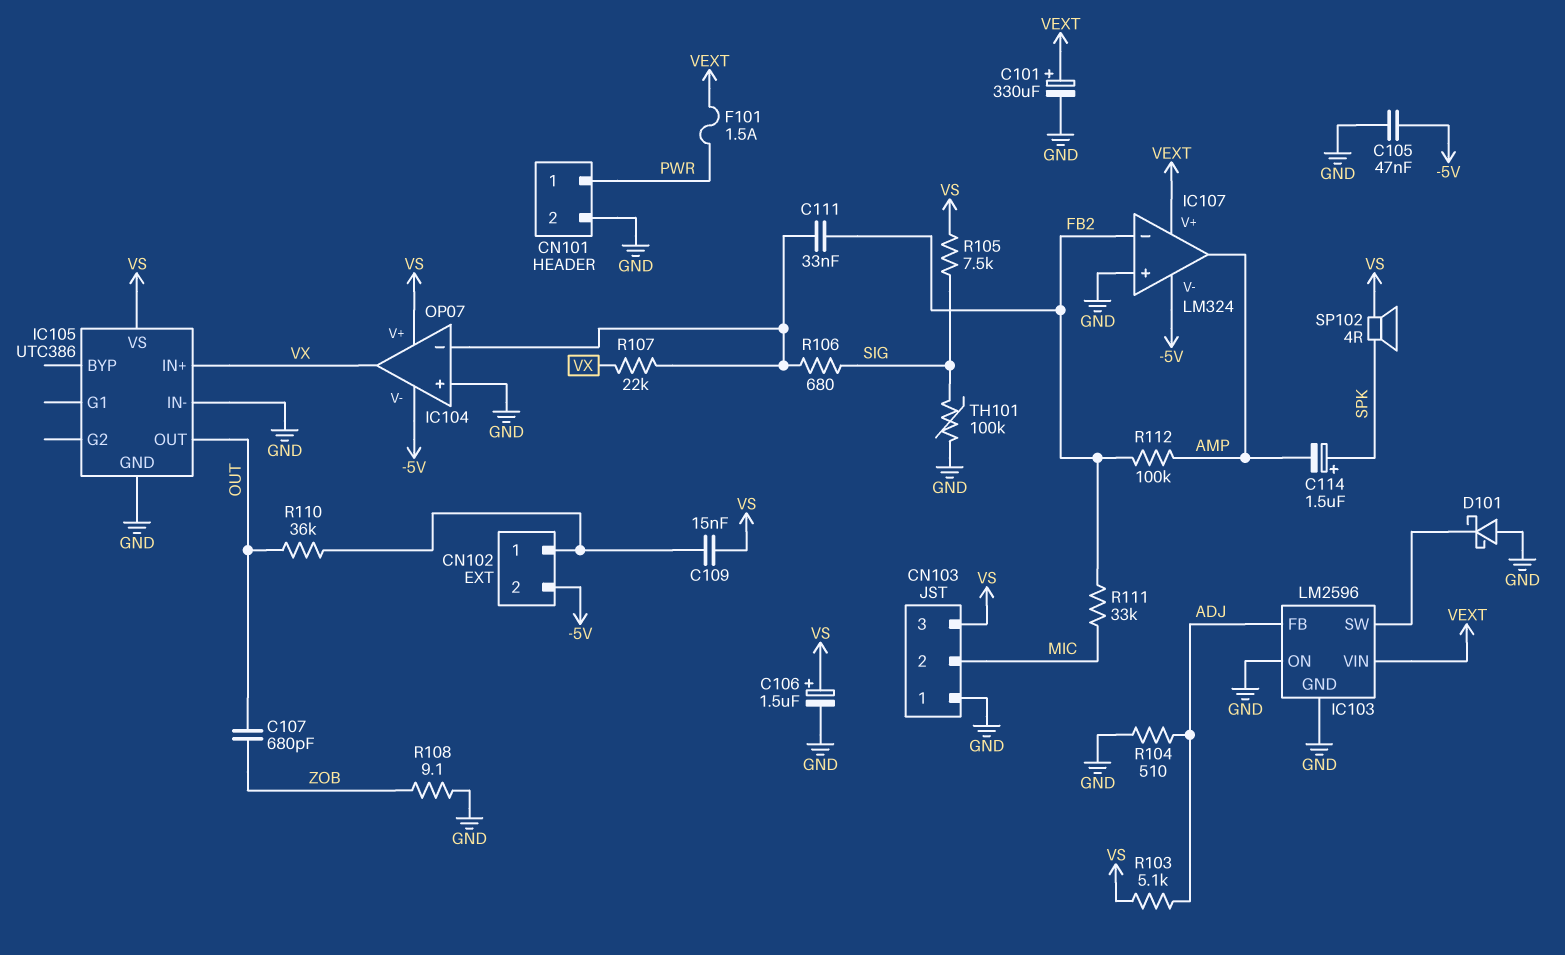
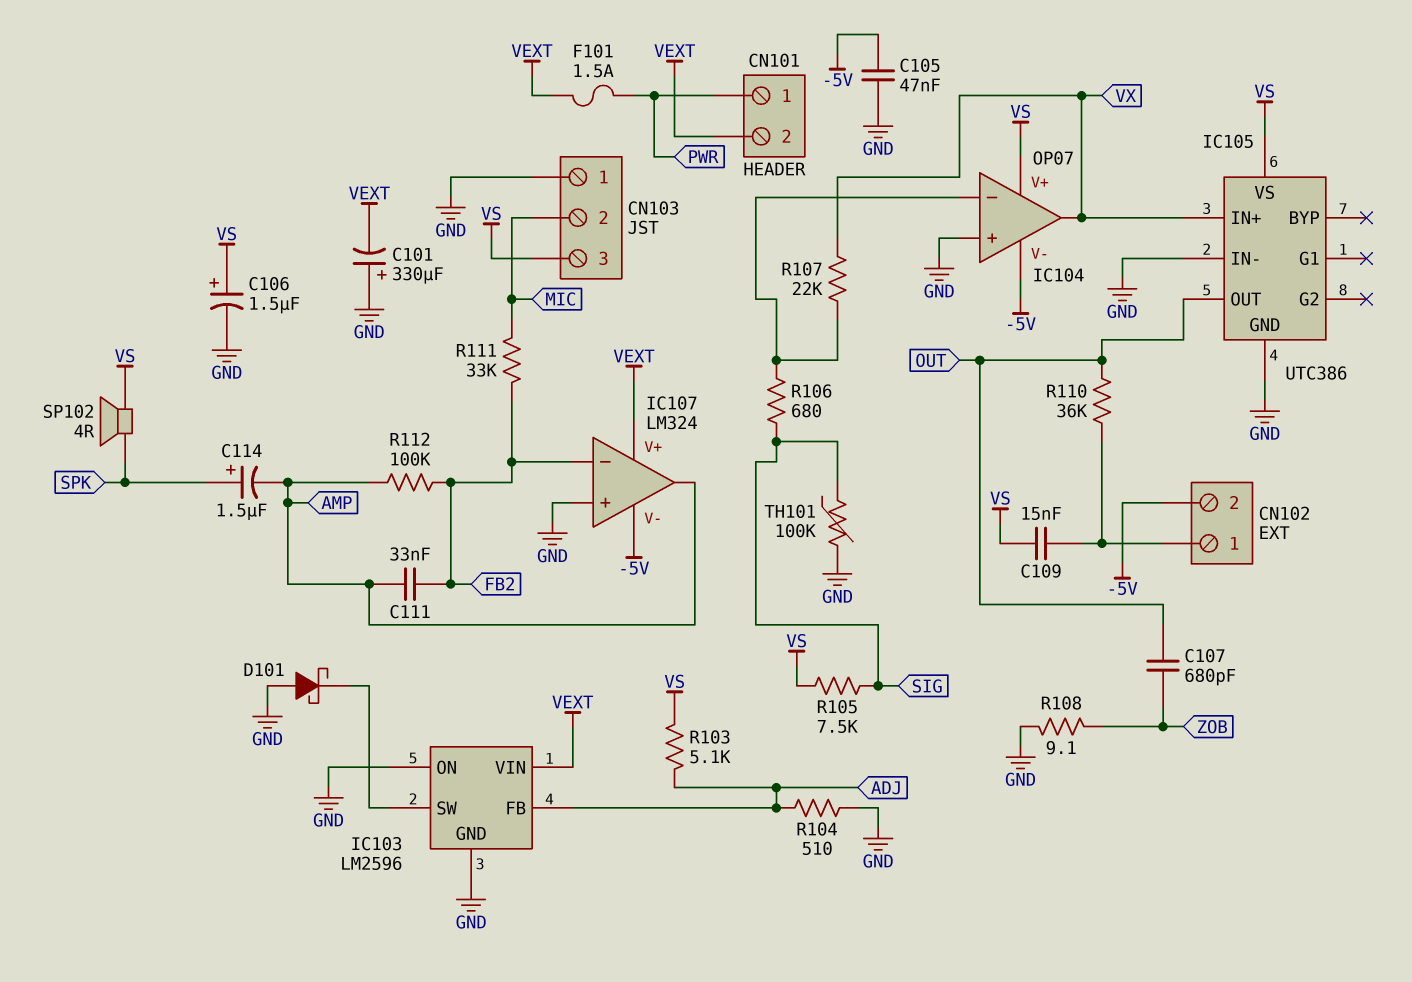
C101: 330uF (plus VEXT, minus GND) -> 330uF (plus GND, minus VEXT)
C111: 33nF (FB2, IC104/in-) -> 33nF (AMP, FB2)
CN101 pin 2: GND -> VEXT

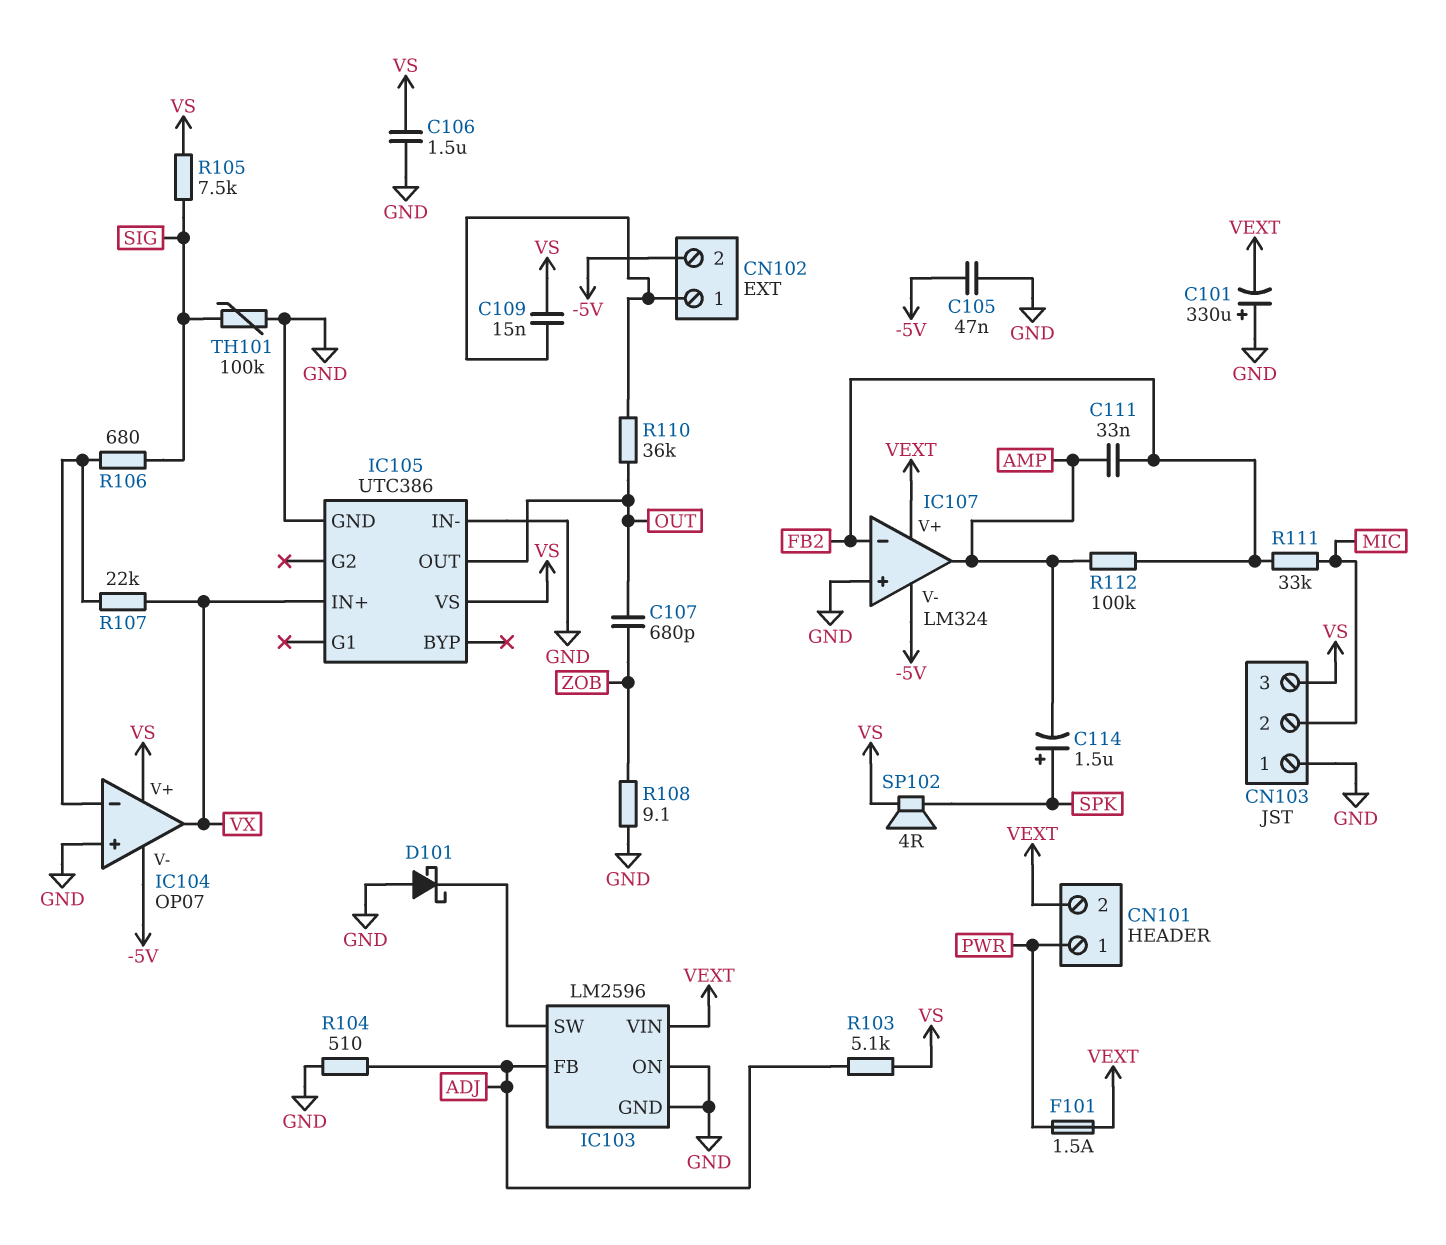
C106: 1.5uF (plus VS, minus GND) -> 1.5uF (GND, VS)

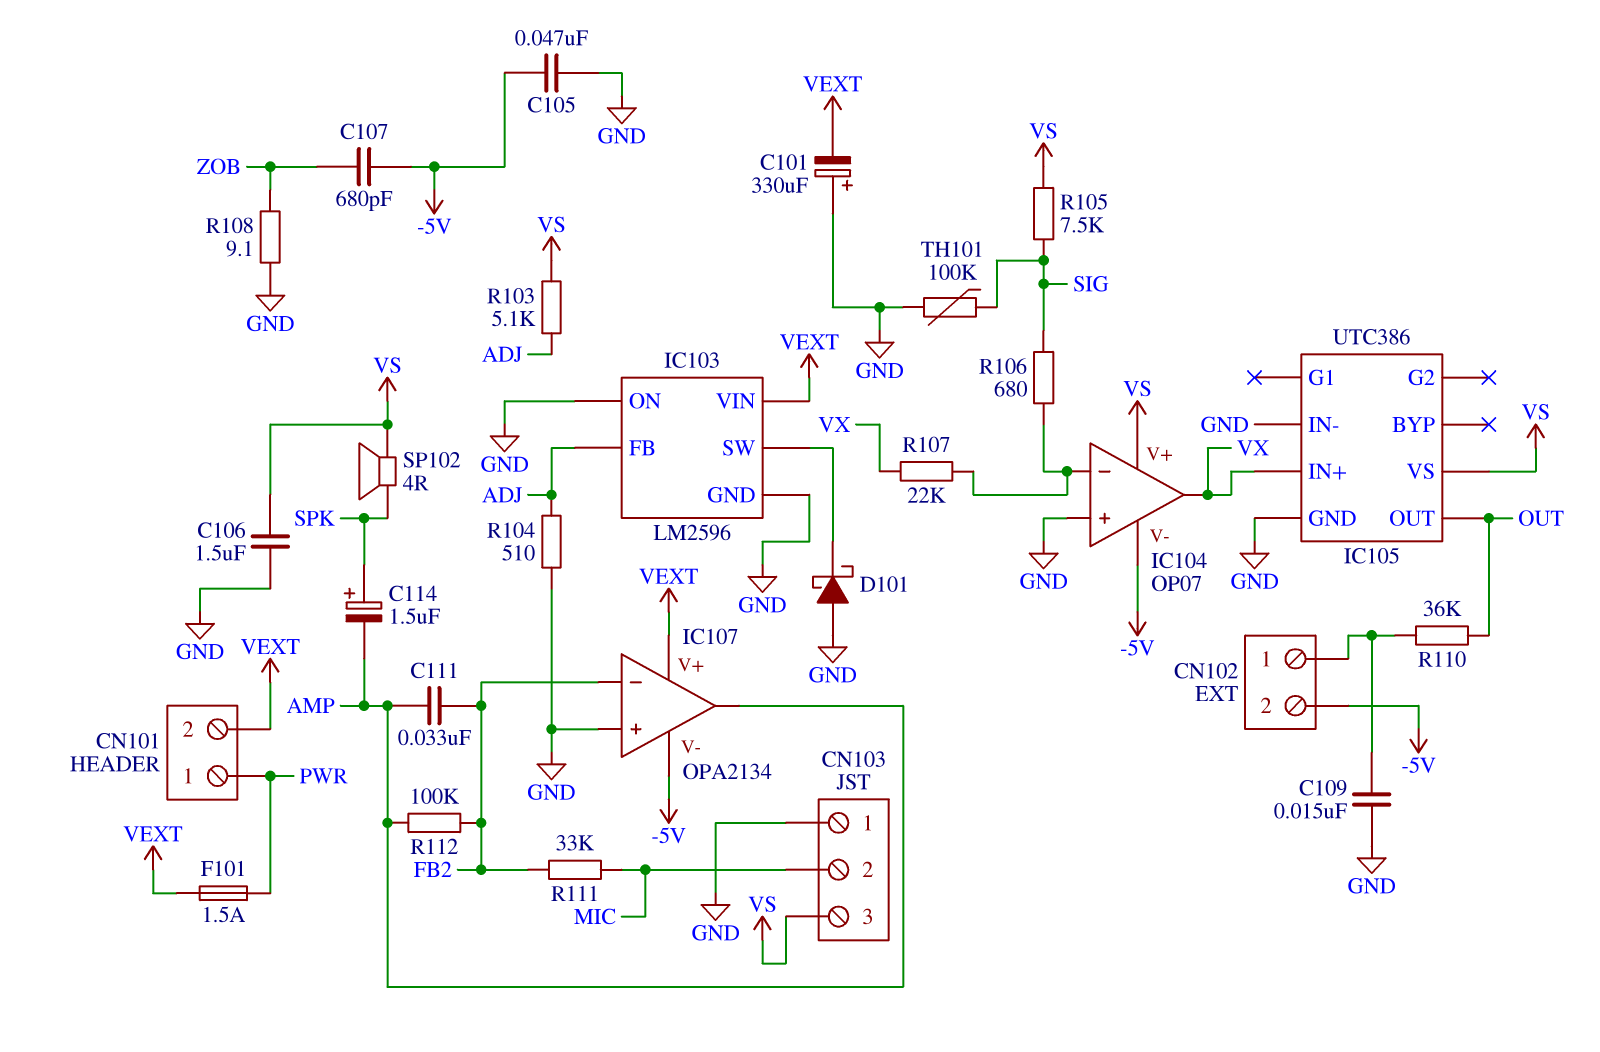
C107: 680pF (OUT, ZOB) -> 680pF (-5V, ZOB)
C109: 15nF (CN102/1, VS) -> 15nF (CN102/1, GND)
IC107: LM324 -> OPA2134

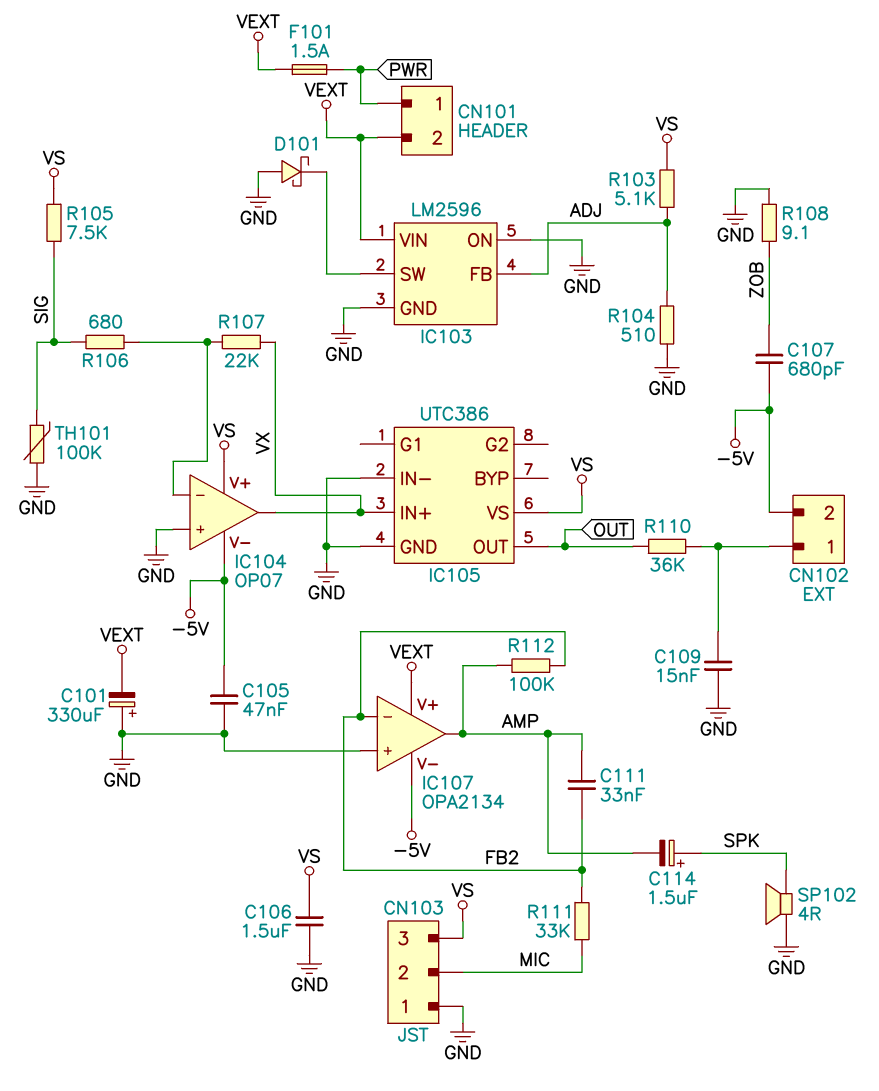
SP102: speaker 4R (SPK, VS) -> speaker 4R (GND, SPK)

